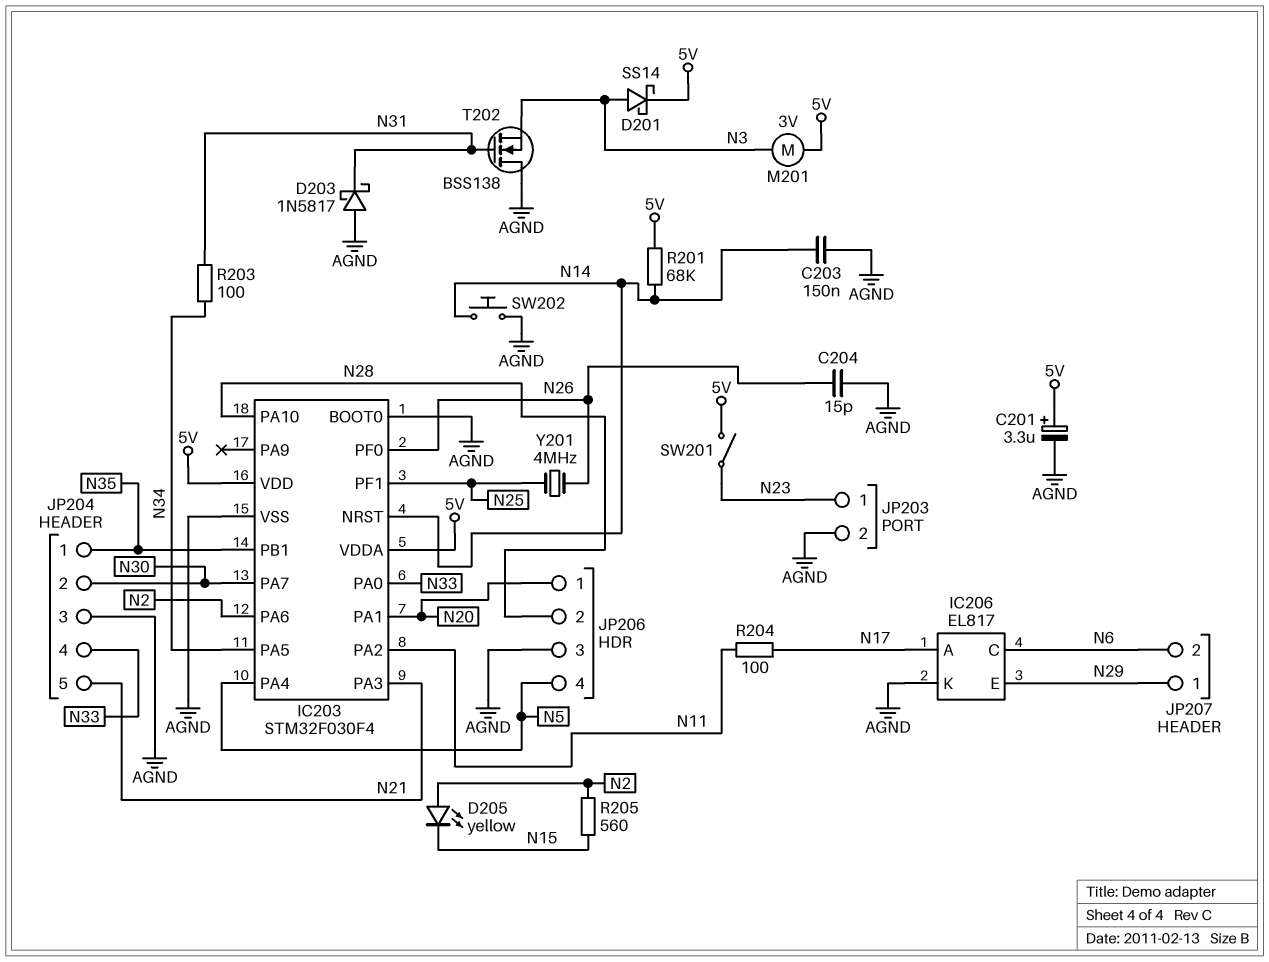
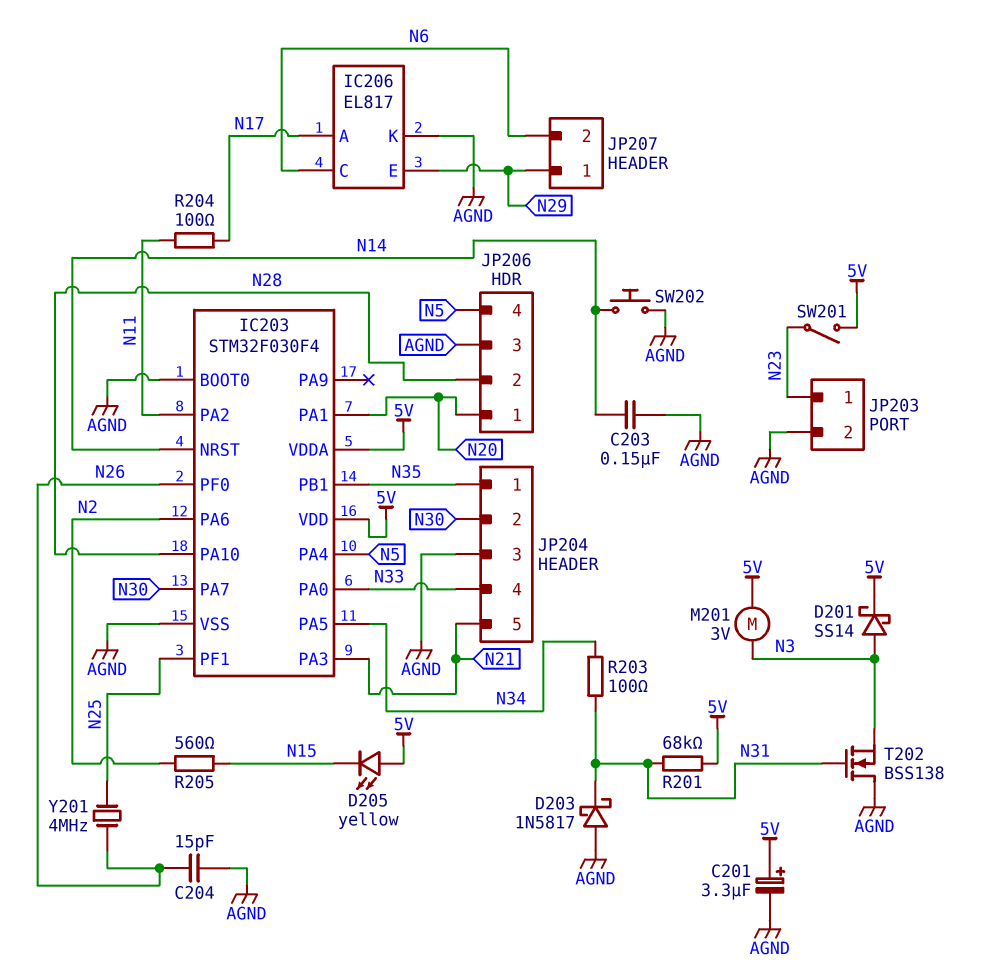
D205: LED yellow (A N2, K N15) -> LED yellow (A 5V, K N15)
R201: 68k (5V, N14) -> 68k (5V, N31)

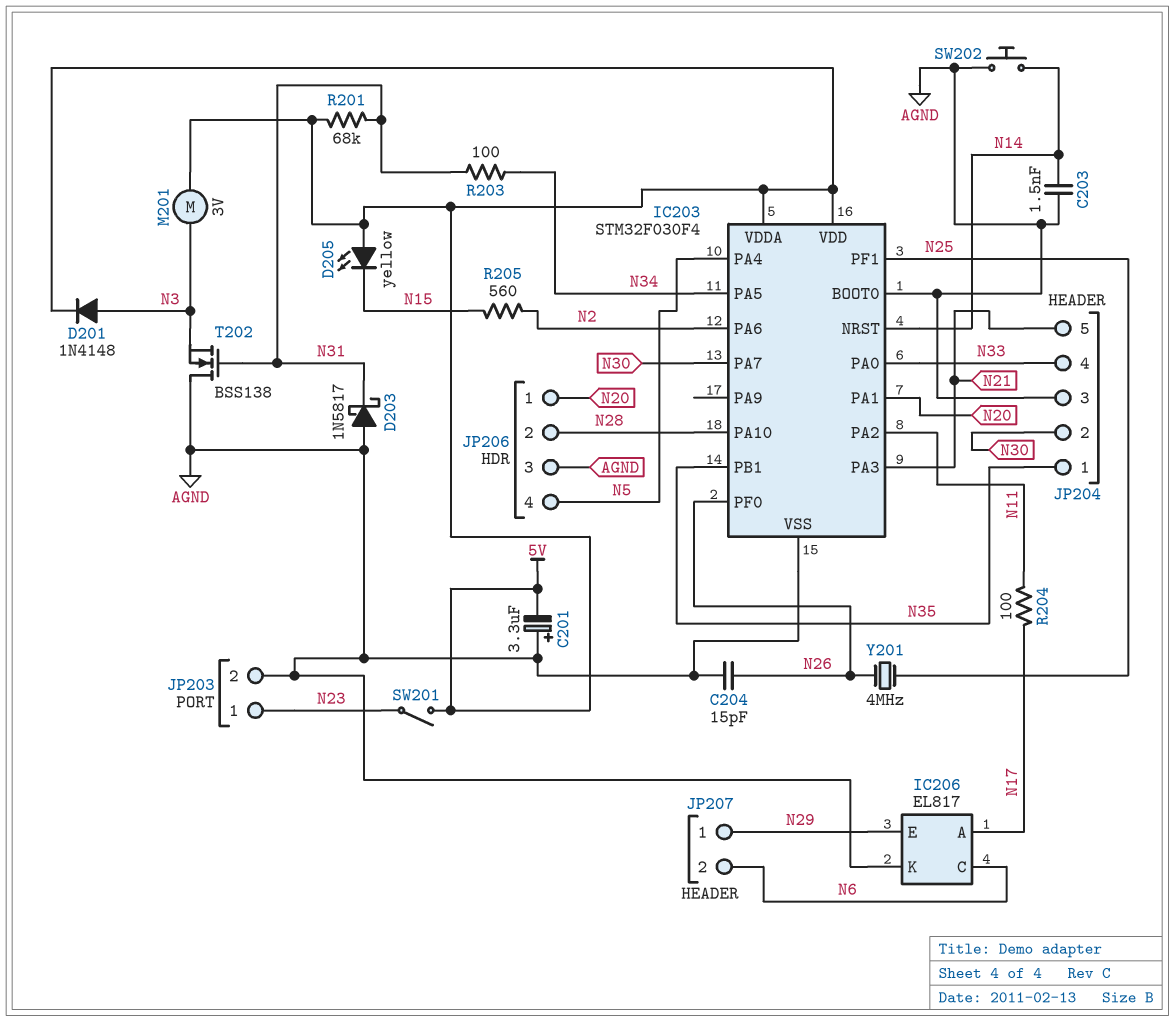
C201: 3.3uF (plus 5V, minus AGND) -> 3.3uF (plus AGND, minus 5V)
C203: 150nF (AGND, N14) -> 1.5nF (AGND, N14)
D201: schottky SS14 (A N3, K 5V) -> diode 1N4148 (A N3, K 5V)

